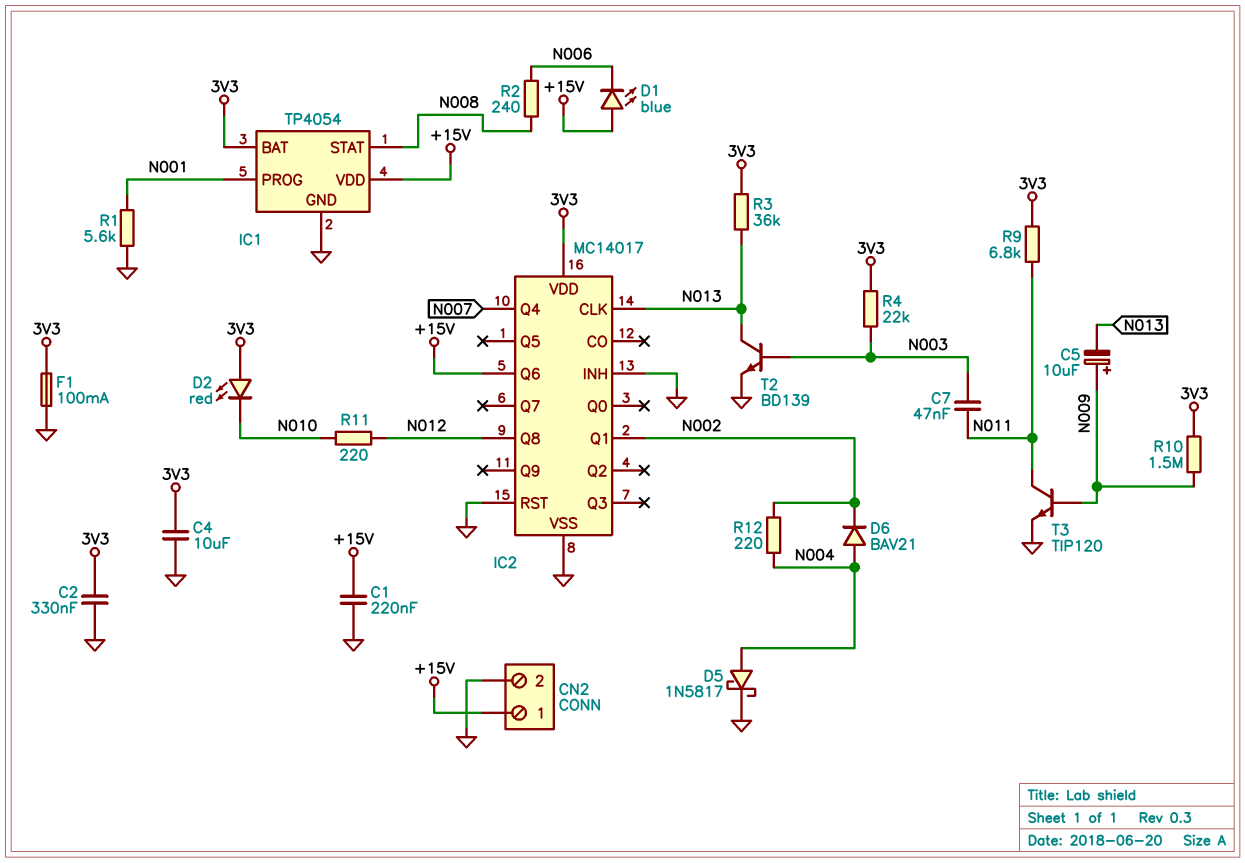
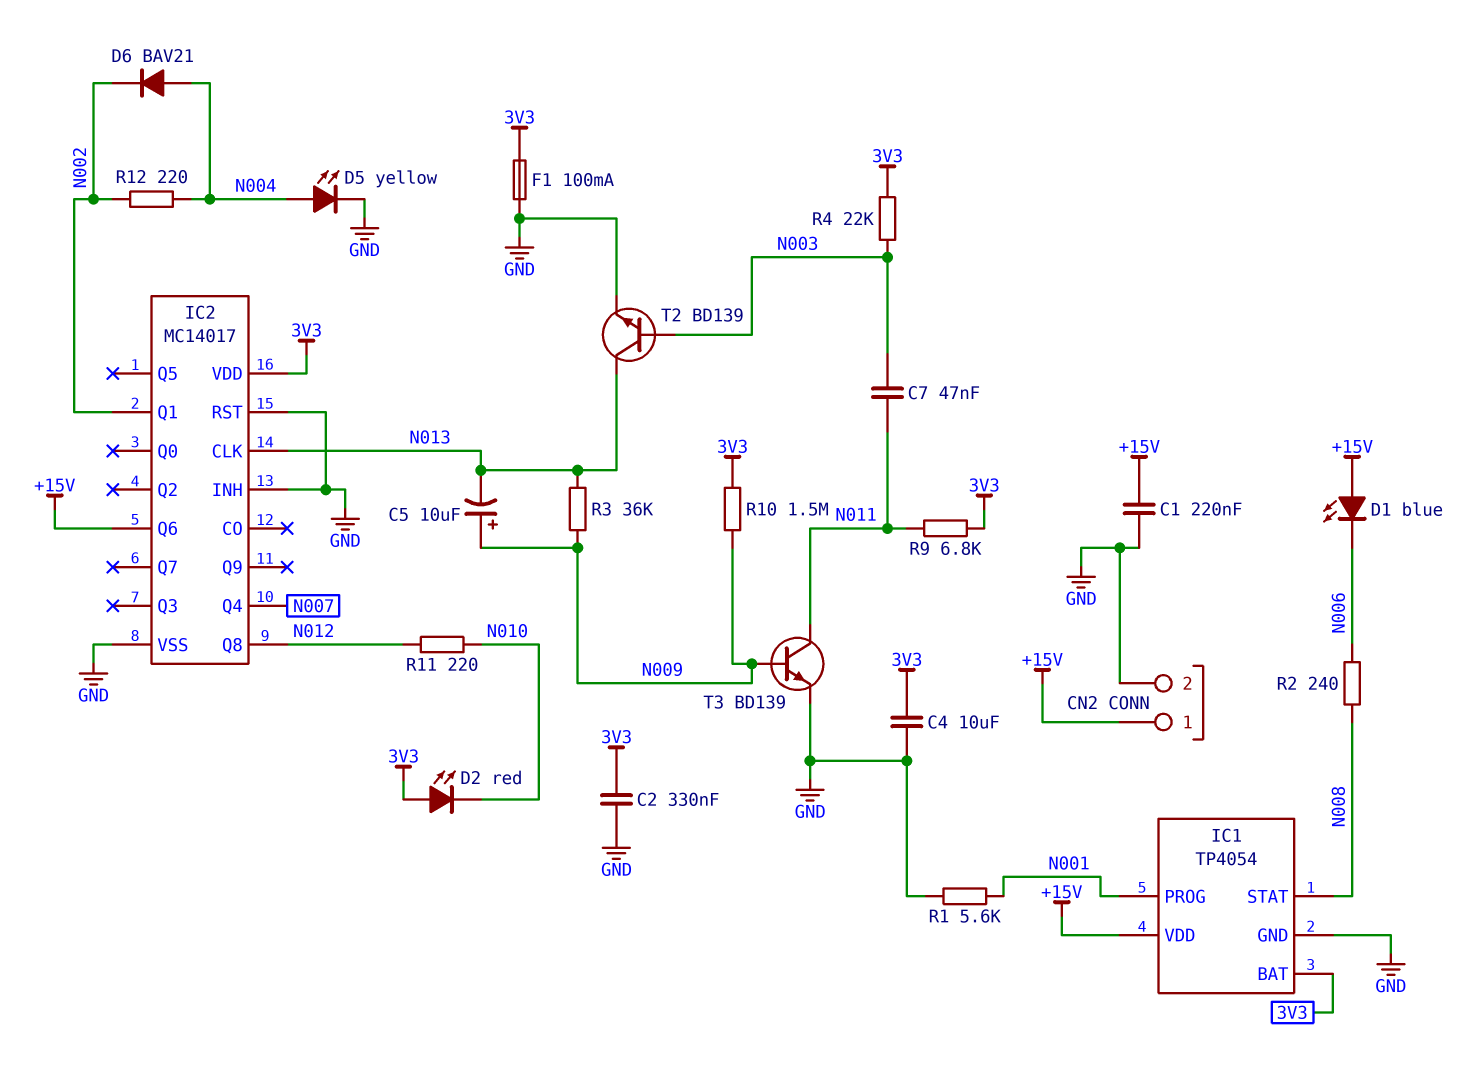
D5: schottky 1N5817 (A N004, K GND) -> LED yellow (A N004, K GND)
R3: 36k (3V3, N013) -> 36k (N009, N013)
T3: NPN TIP120 (B N009, C N011, E GND) -> NPN BD139 (B N009, C N011, E GND)

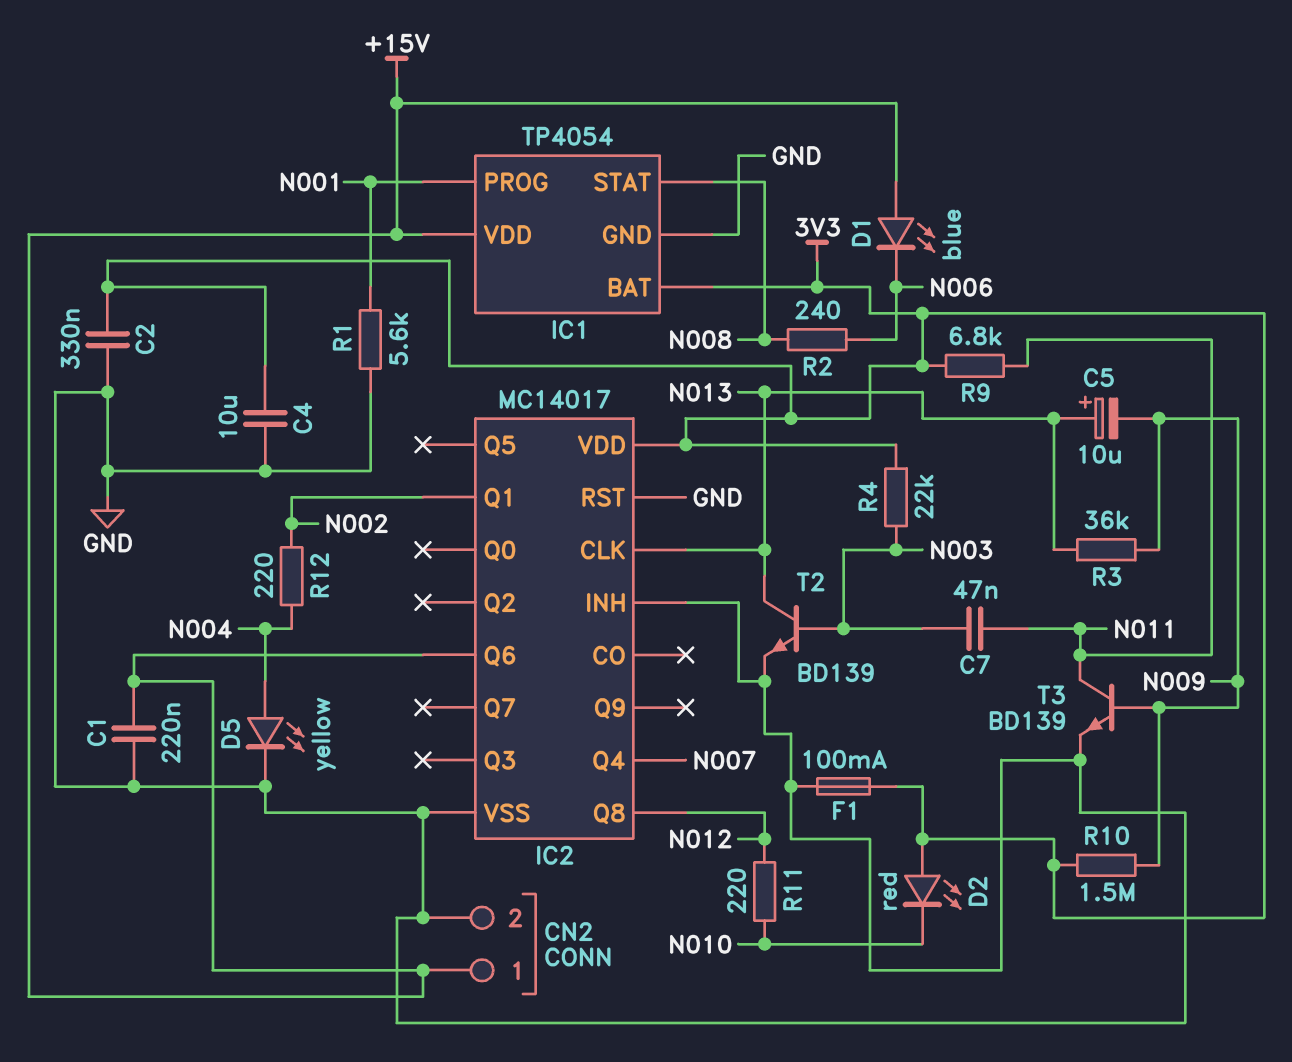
C5: 10uF (plus N009, minus N013) -> 10uF (plus N013, minus N009)
D6: diode BAV21 (A N004, K N002) -> none

